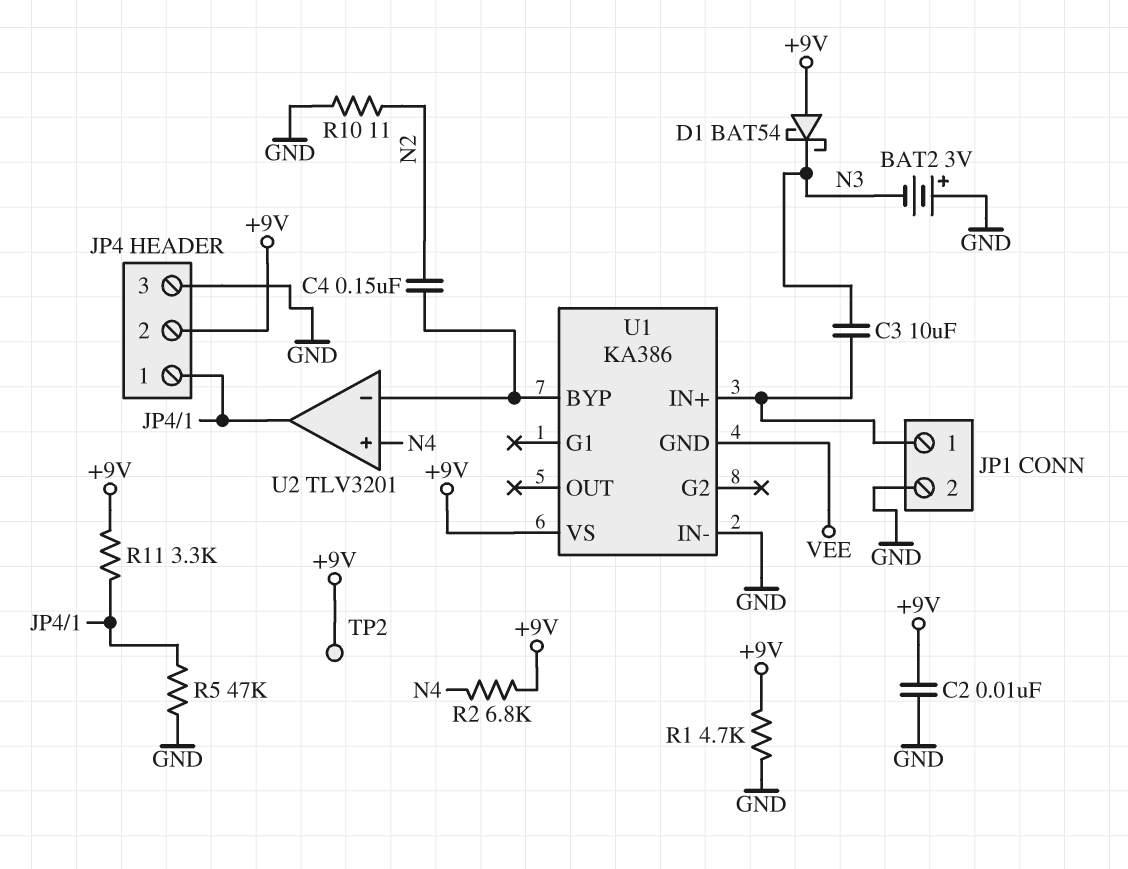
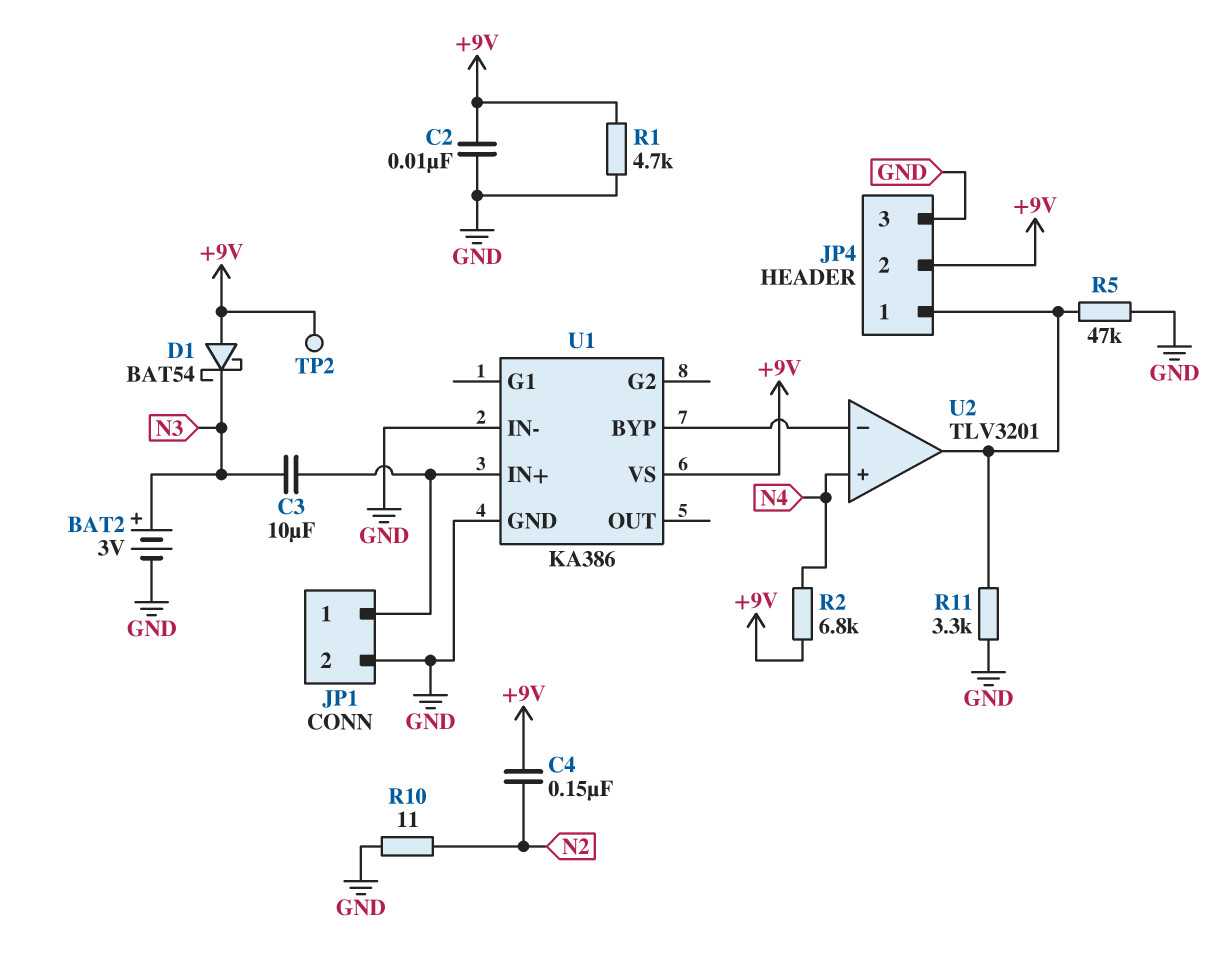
BAT2: 3V (plus GND, minus N3) -> 3V (plus N3, minus GND)
C4: 150nF (N2, U1/BYP) -> 150nF (+9V, N2)
R11: 3.3k (+9V, JP4/1) -> 3.3k (GND, JP4/1)
U1 pin GND: VEE -> GND

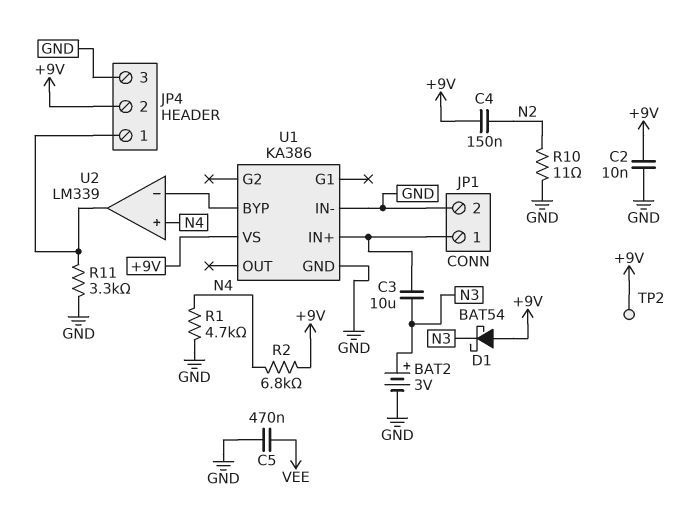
C5: none -> 470nF (GND, VEE)
R1: 4.7k (+9V, GND) -> 4.7k (GND, N4)
R5: 47k (GND, JP4/1) -> none
U2: TLV3201 -> LM339

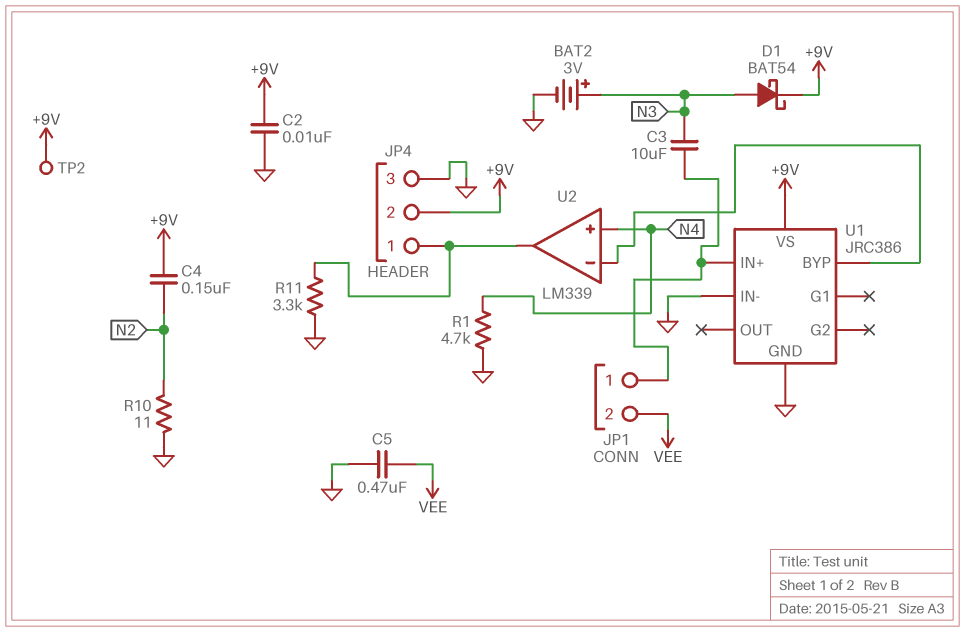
D1: schottky BAT54 (A +9V, K N3) -> schottky BAT54 (A N3, K +9V)
JP1 pin 2: GND -> VEE
R2: 6.8k (+9V, N4) -> none
U1: KA386 -> JRC386

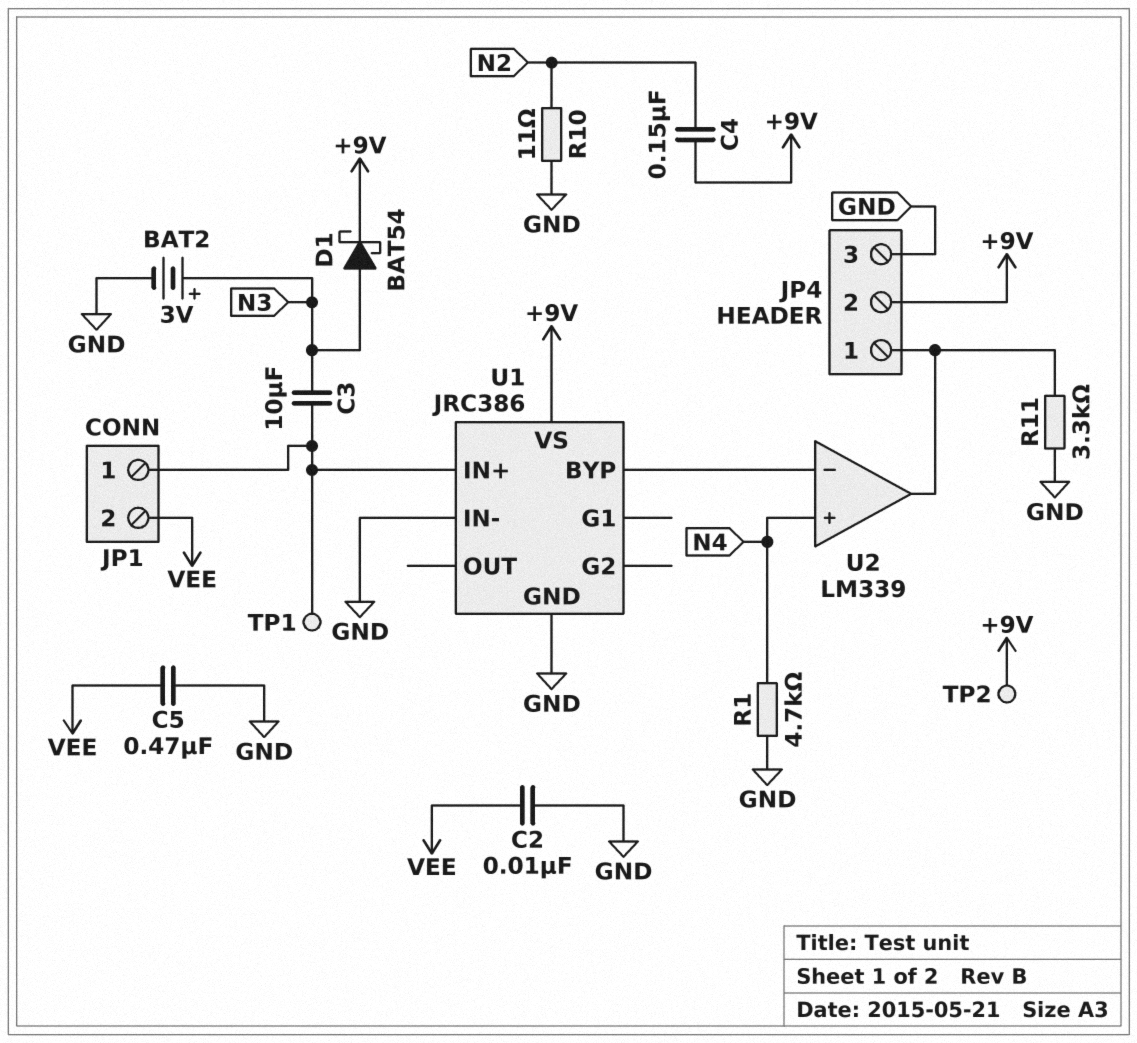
C2: 10nF (+9V, GND) -> 10nF (GND, VEE)
TP1: none -> test point (JP1/1)

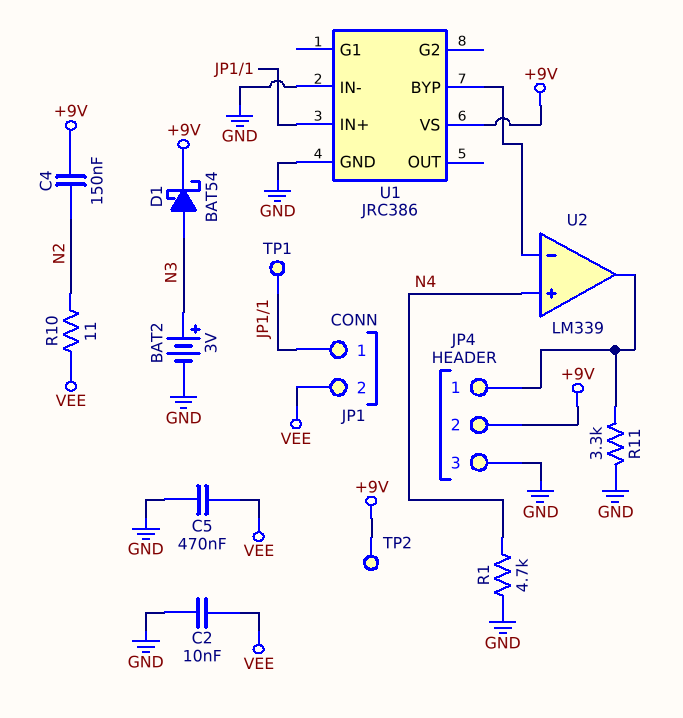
C3: 10uF (JP1/1, N3) -> none
R10: 11 (GND, N2) -> 11 (N2, VEE)

